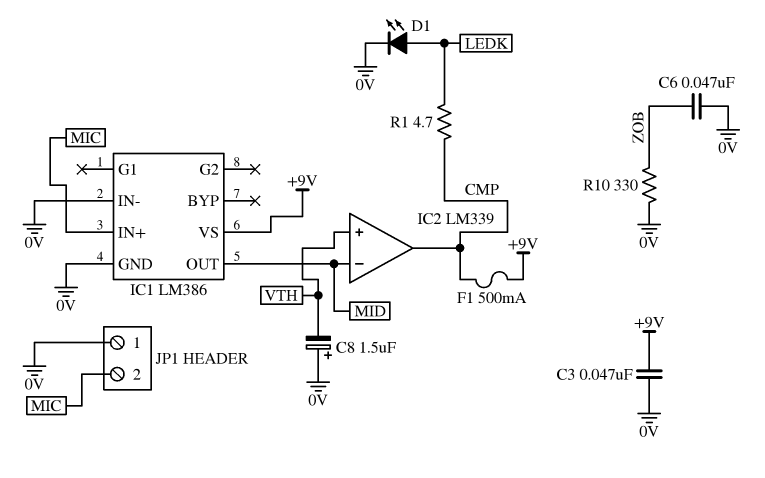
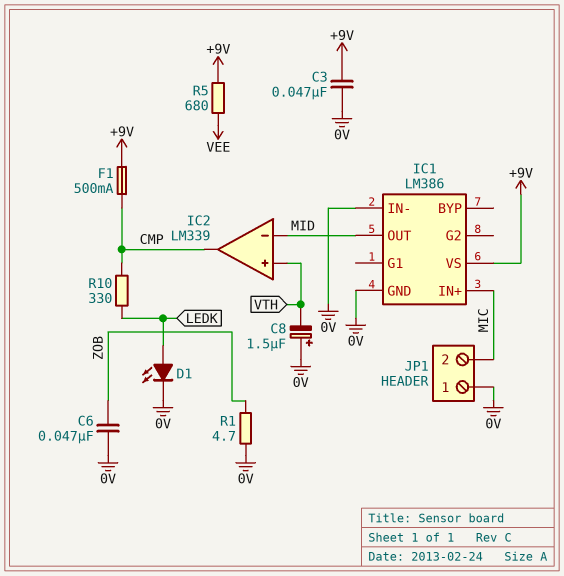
R1: 4.7 (CMP, LEDK) -> 4.7 (0V, ZOB)
R5: none -> 680 (+9V, VEE)
R10: 330 (0V, ZOB) -> 330 (CMP, LEDK)

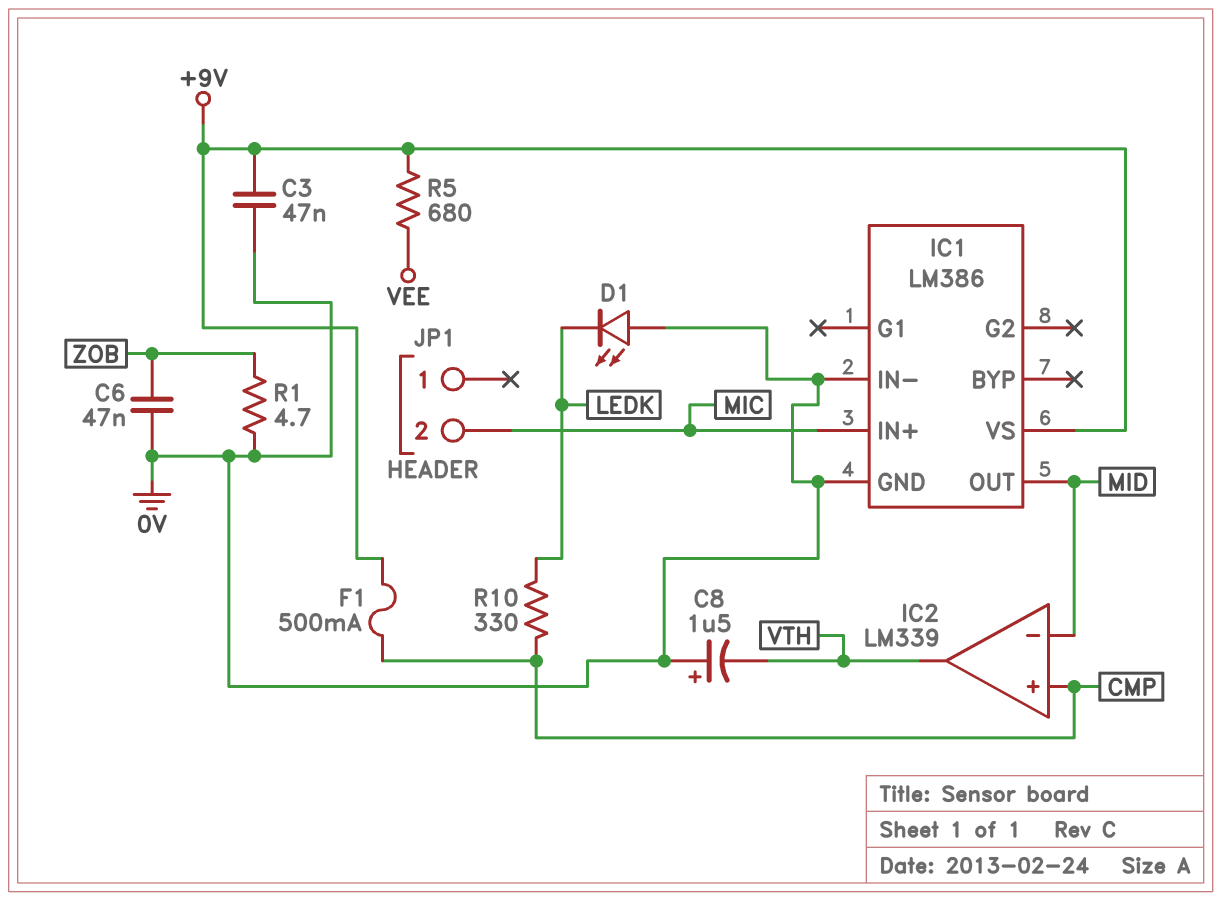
D1: LED (A LEDK, K 0V) -> LED (A 0V, K LEDK)
IC2 pin in+: VTH -> CMP
IC2 pin out: CMP -> VTH
JP1 pin 1: 0V -> none

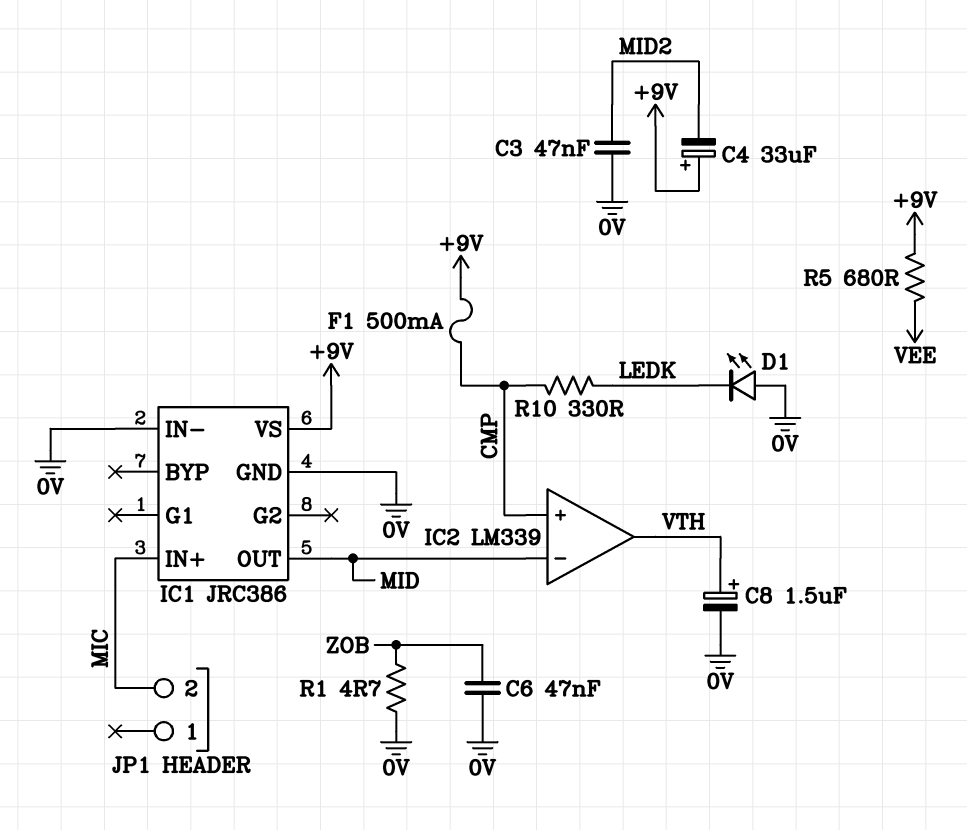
C3: 47nF (+9V, 0V) -> 47nF (0V, MID2)
C4: none -> 33uF (plus +9V, minus MID2)
C8: 1.5uF (plus 0V, minus VTH) -> 1.5uF (plus VTH, minus 0V)
IC1: LM386 -> JRC386

